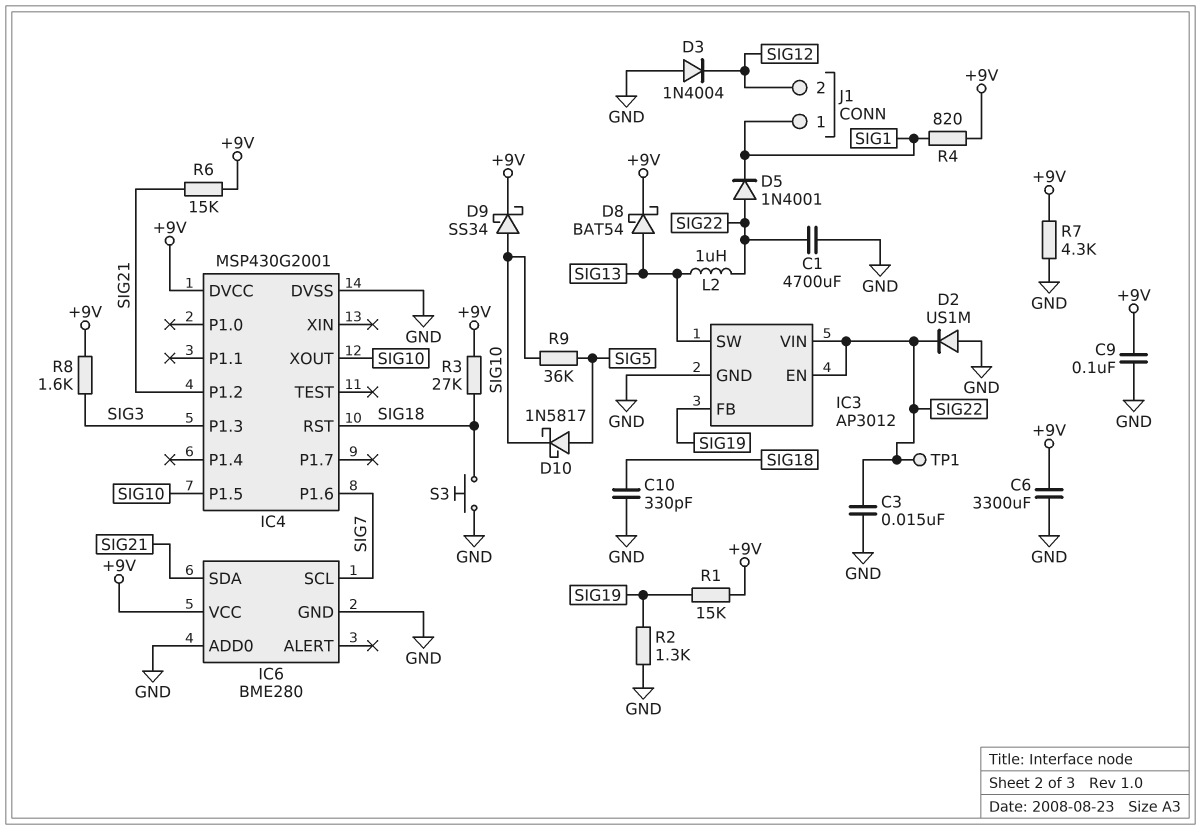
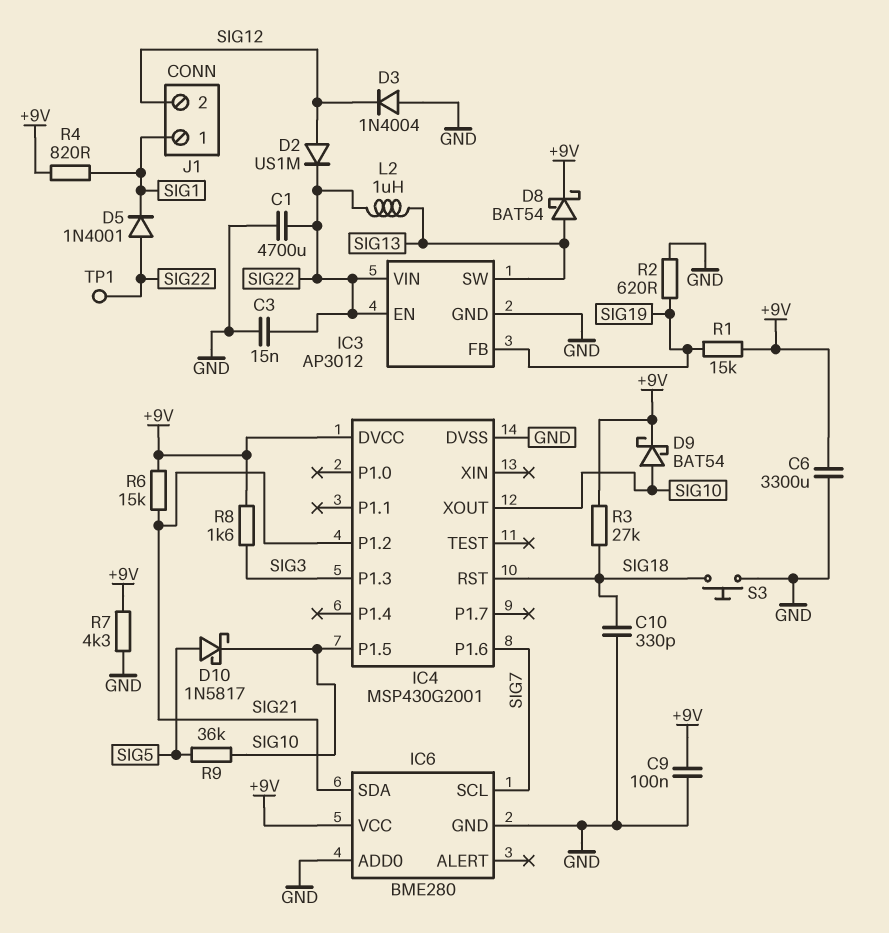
D2: diode US1M (A GND, K SIG22) -> diode US1M (A SIG12, K SIG22)
D9: schottky SS34 (A SIG10, K +9V) -> schottky BAT54 (A SIG10, K +9V)
R2: 1.3k (GND, SIG19) -> 620 (GND, SIG19)

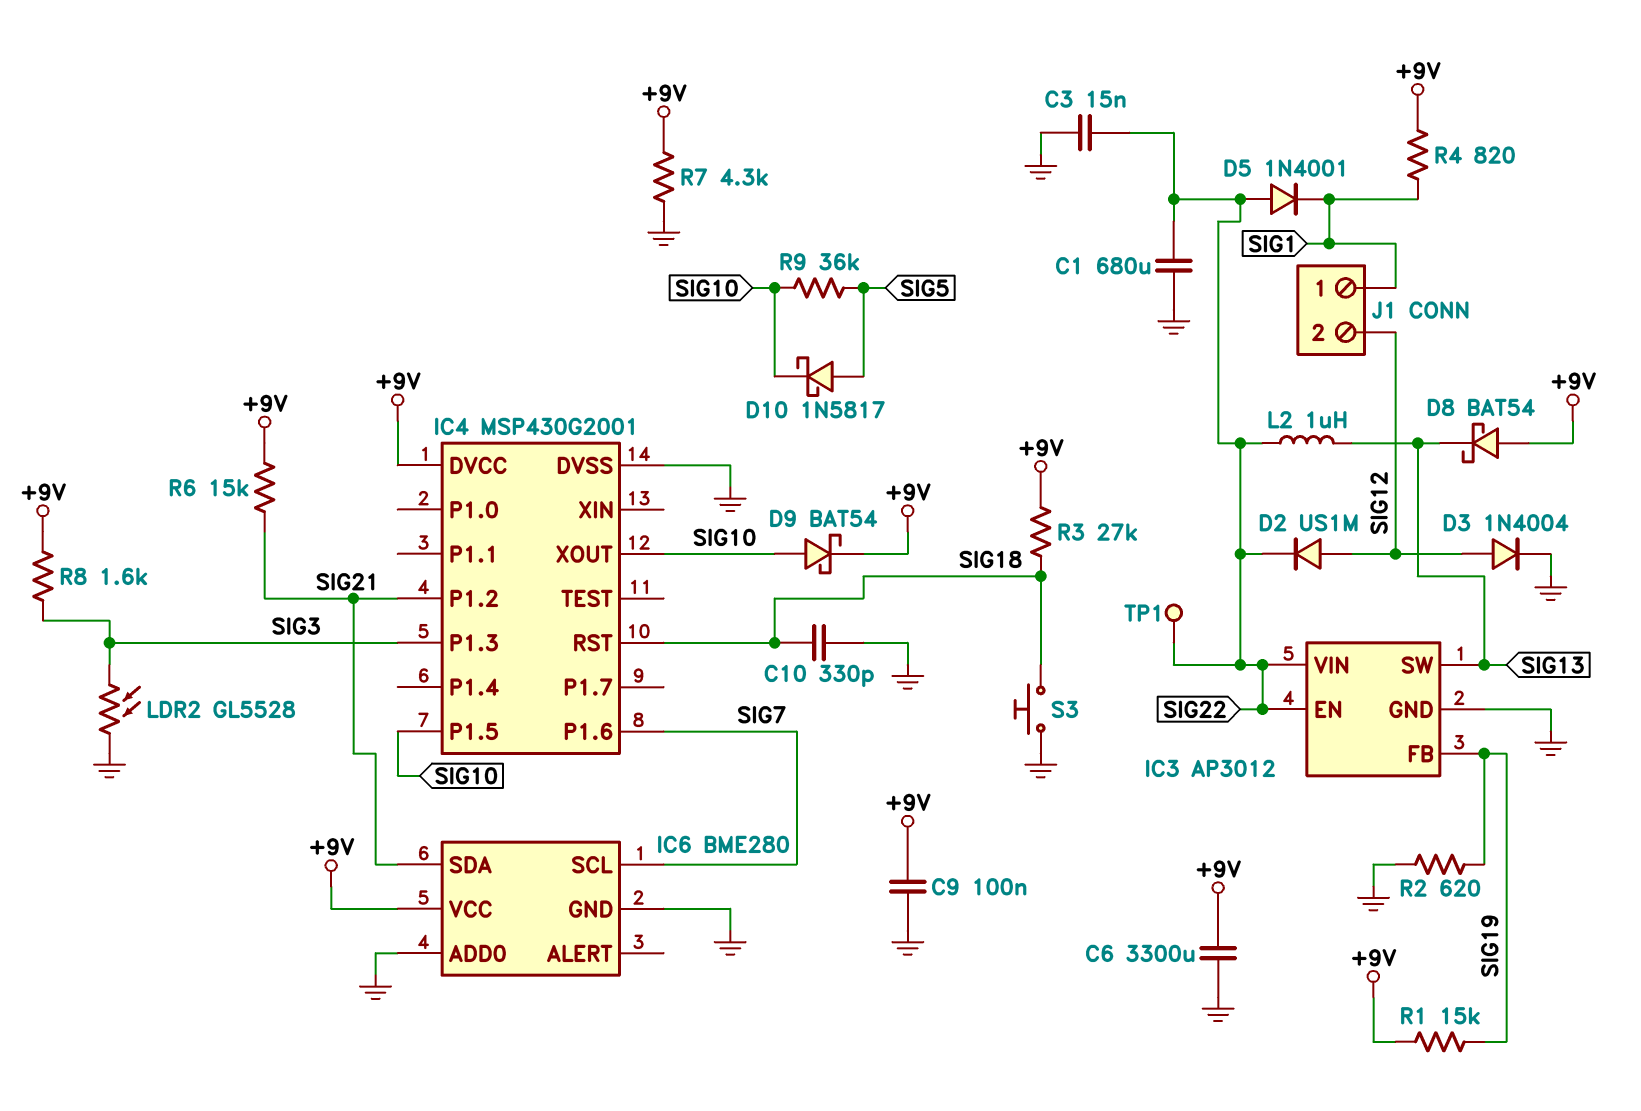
C1: 4700uF (GND, SIG22) -> 680uF (GND, SIG22)
D3: diode 1N4004 (A GND, K SIG12) -> diode 1N4004 (A SIG12, K GND)
D8: schottky BAT54 (A SIG13, K +9V) -> schottky BAT54 (A +9V, K SIG13)
LDR2: none -> GL5528 (GND, SIG3)

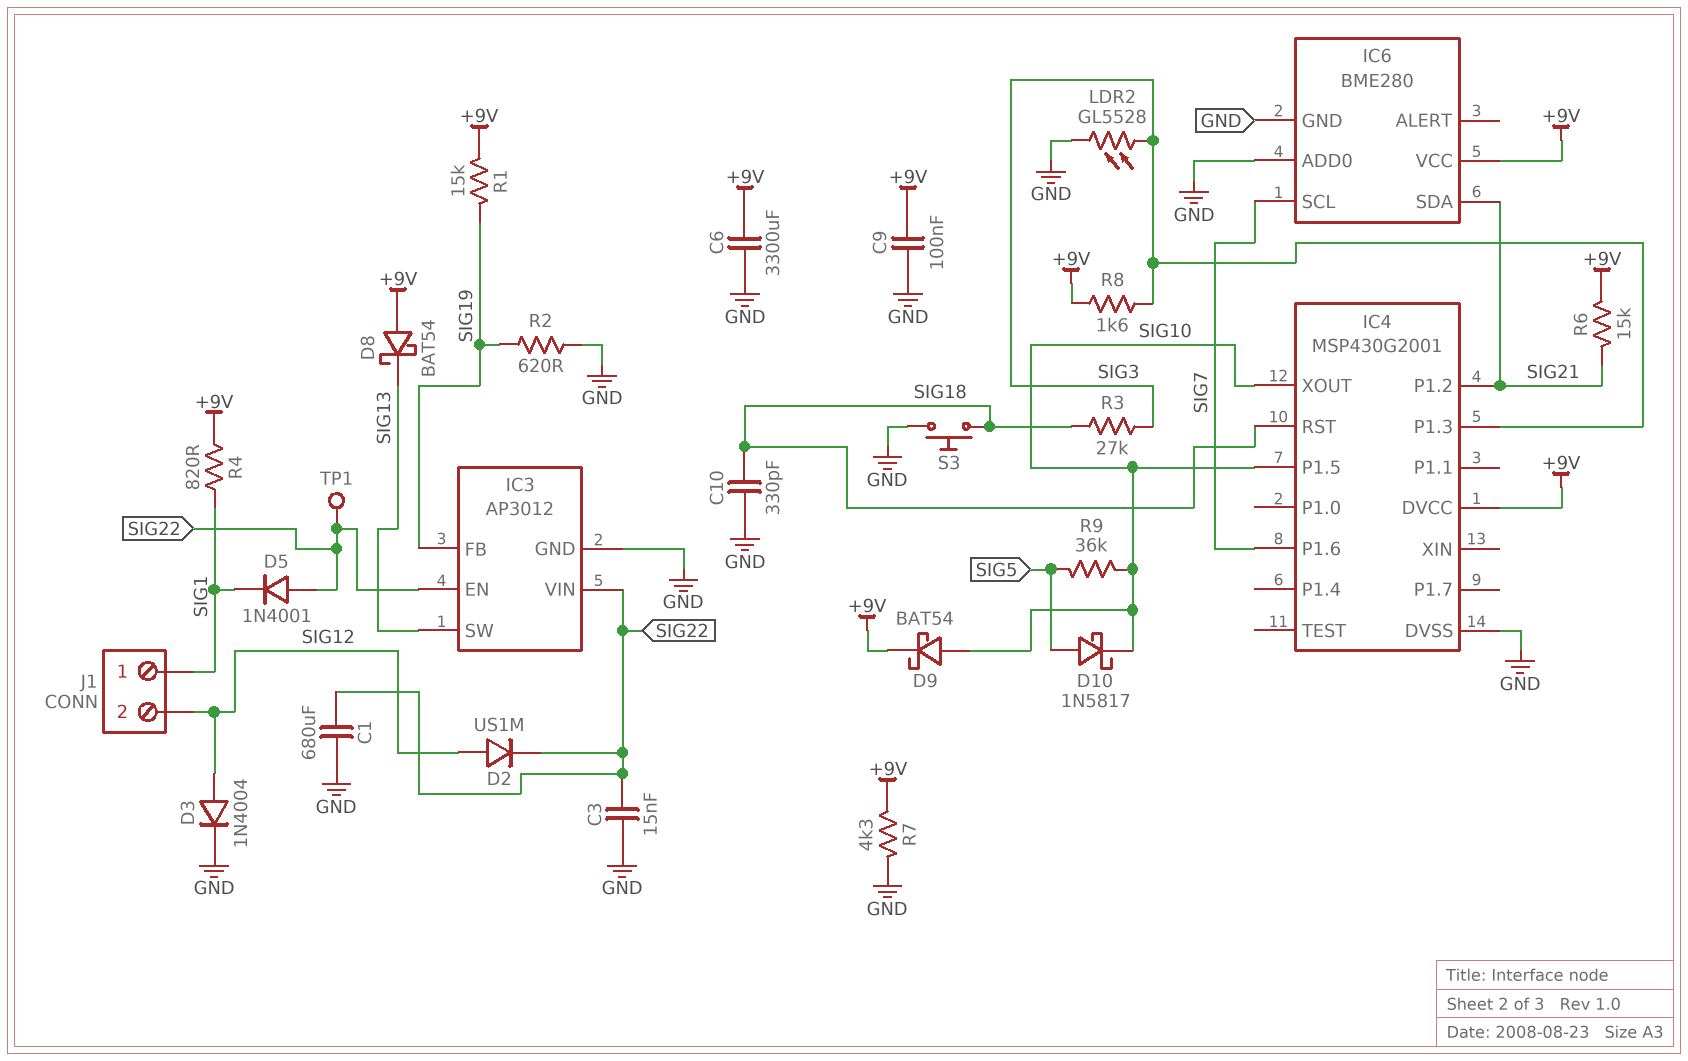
L2: 1uH (SIG13, SIG22) -> none
R3: 27k (+9V, SIG18) -> 27k (SIG3, SIG18)

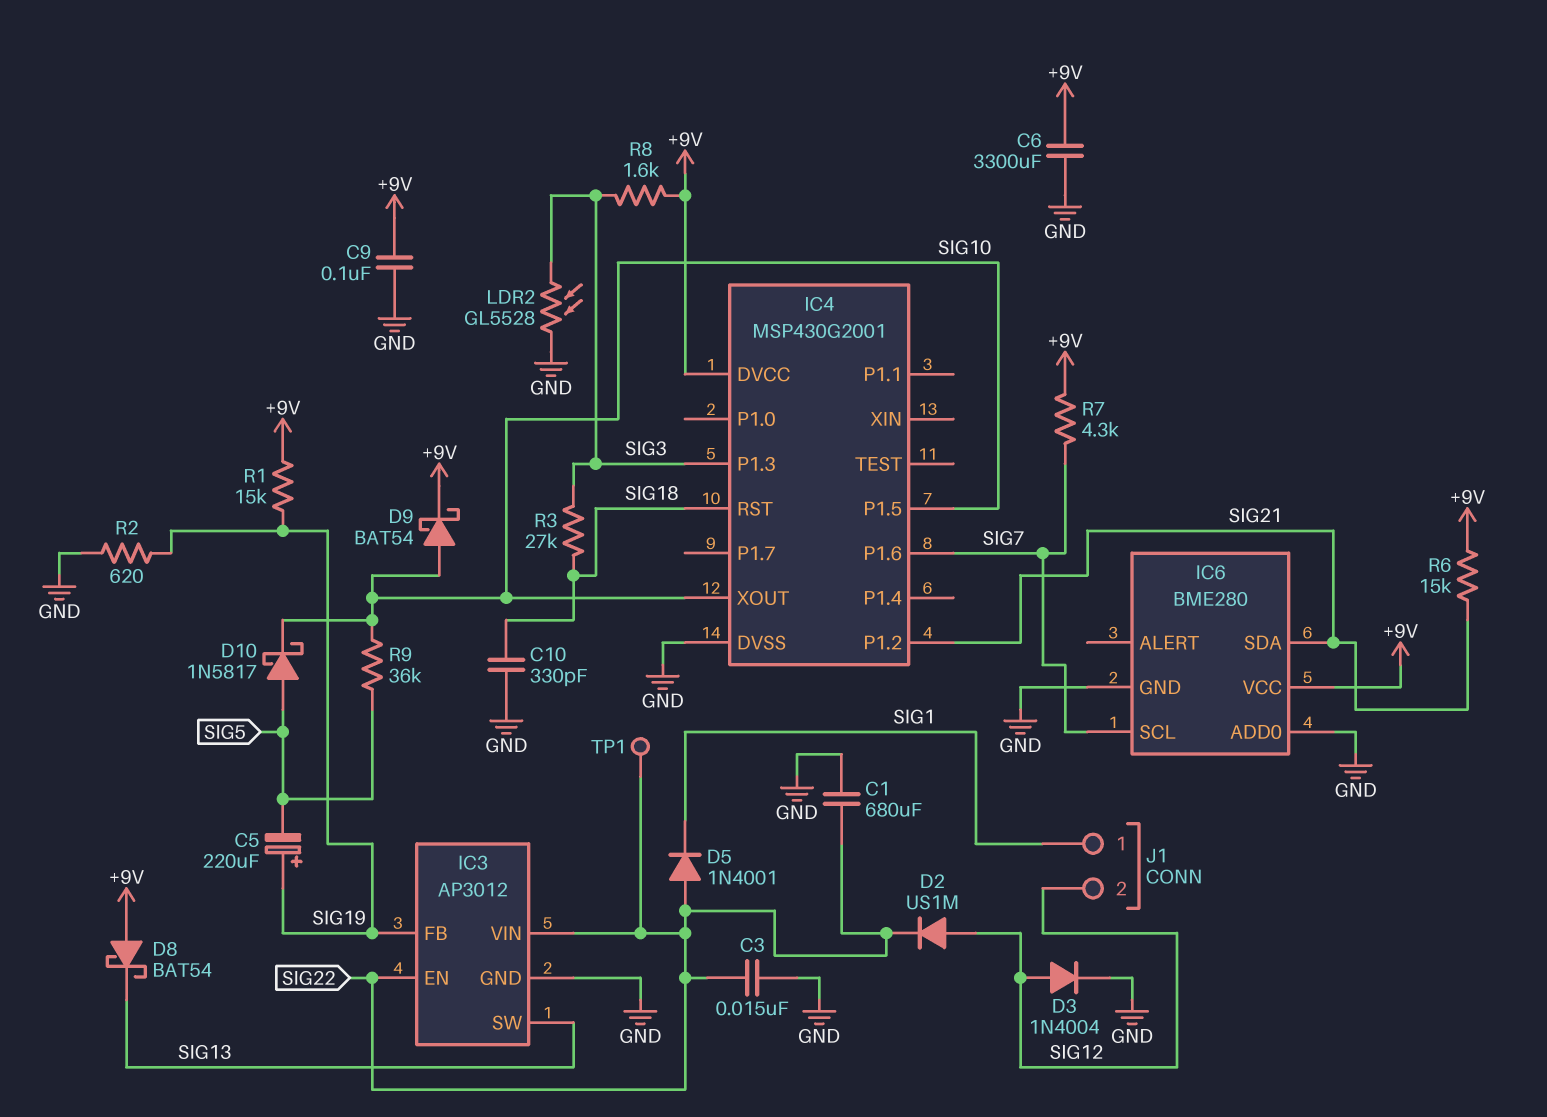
C5: none -> 220uF (plus SIG19, minus SIG5)
R4: 820 (+9V, SIG1) -> none
R7: 4.3k (+9V, GND) -> 4.3k (+9V, SIG7)
S3: button (GND, SIG18) -> none

